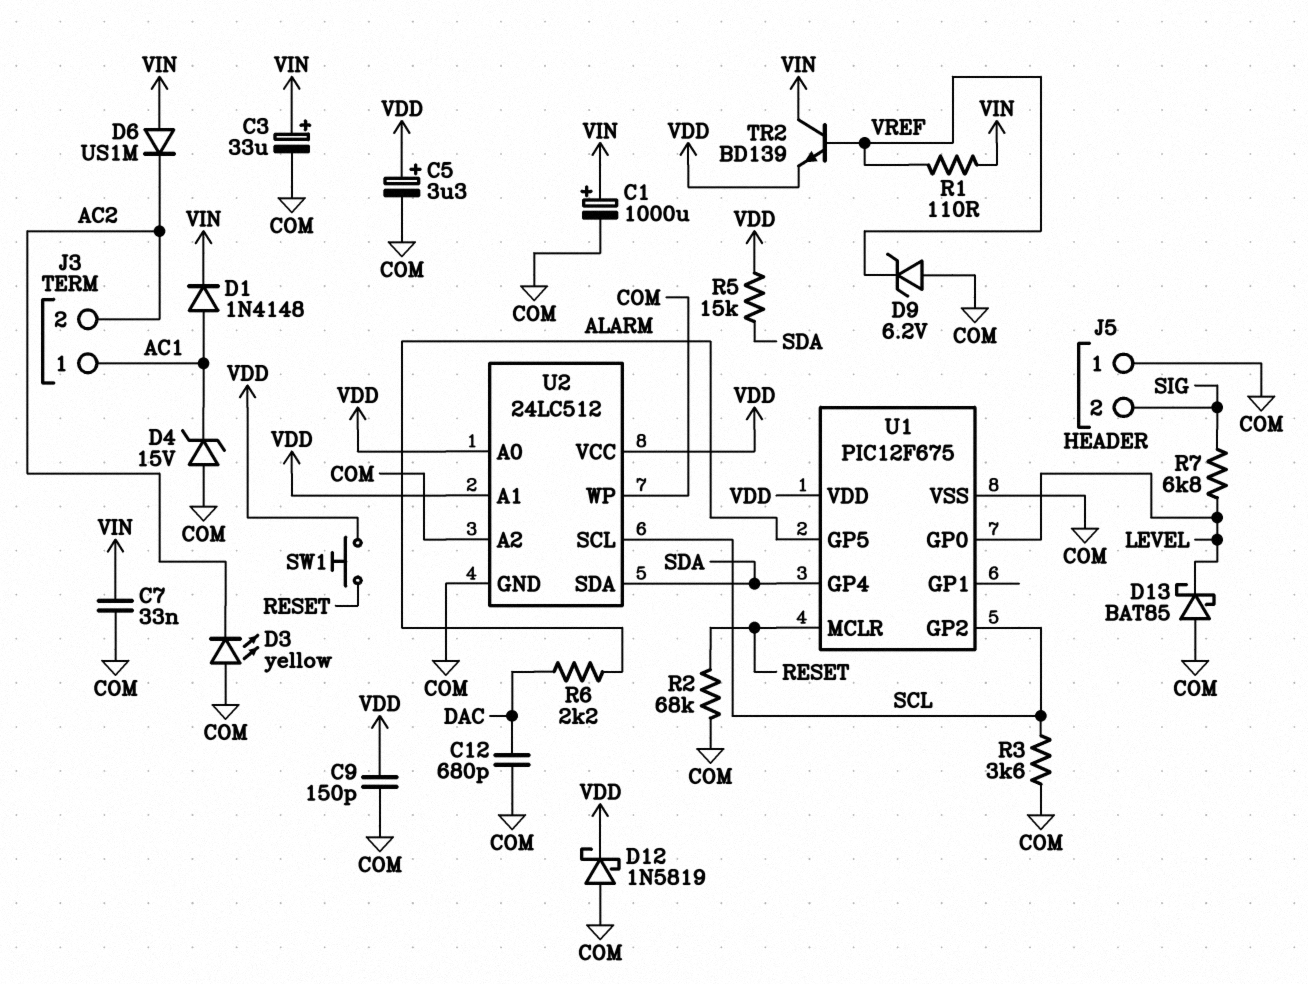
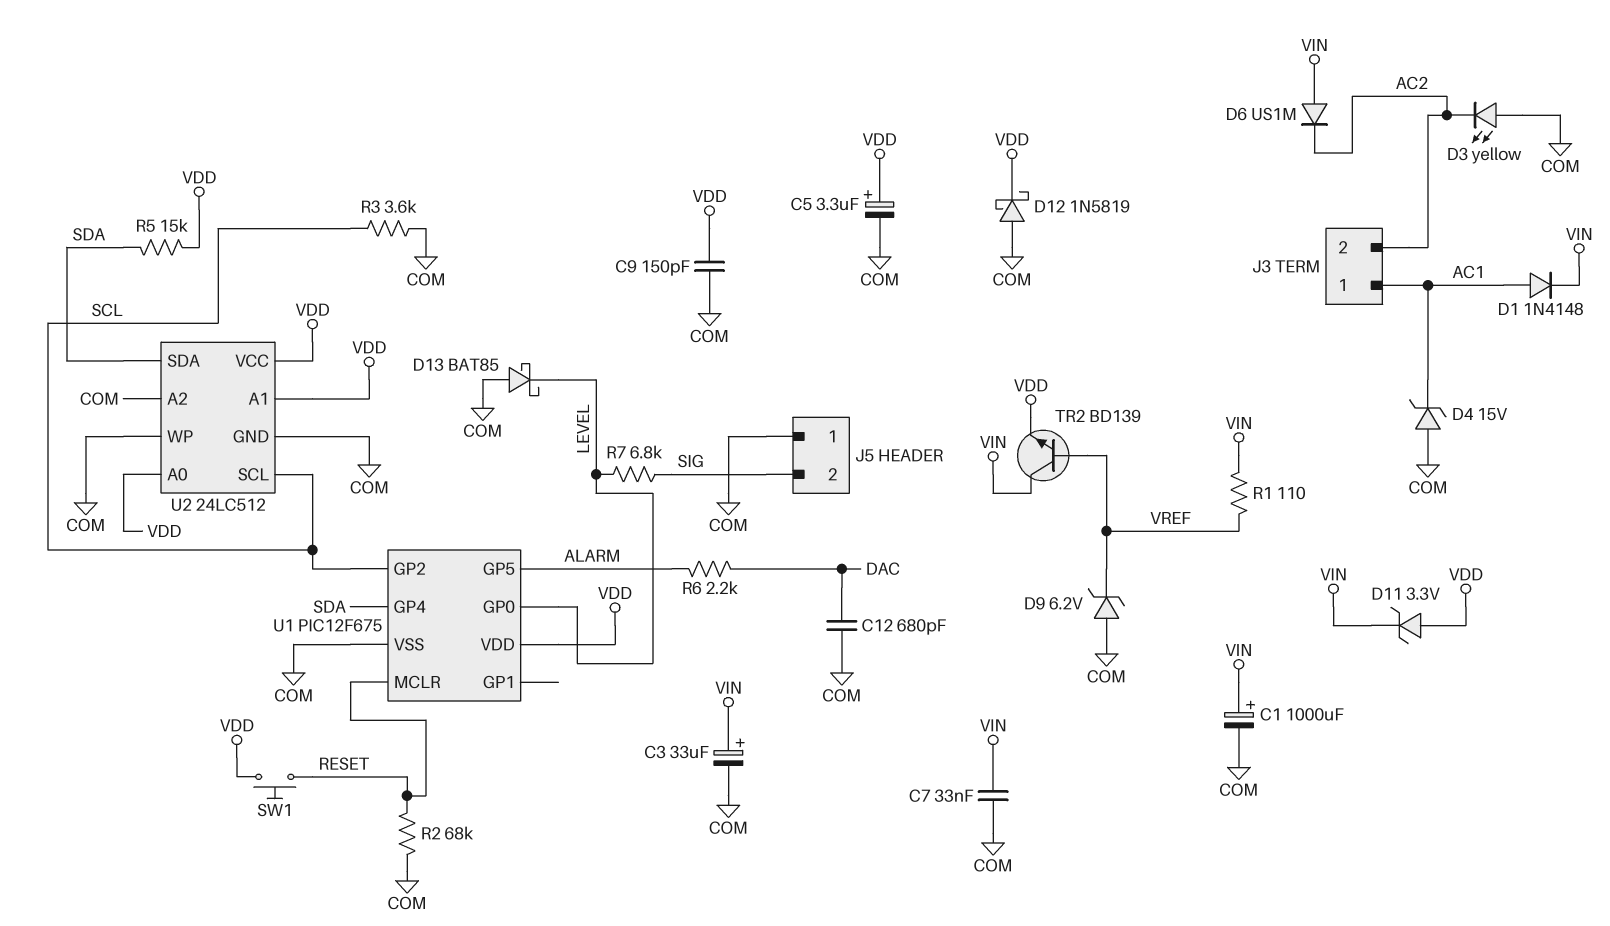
D11: none -> zener 3.3V (A VDD, K VIN)

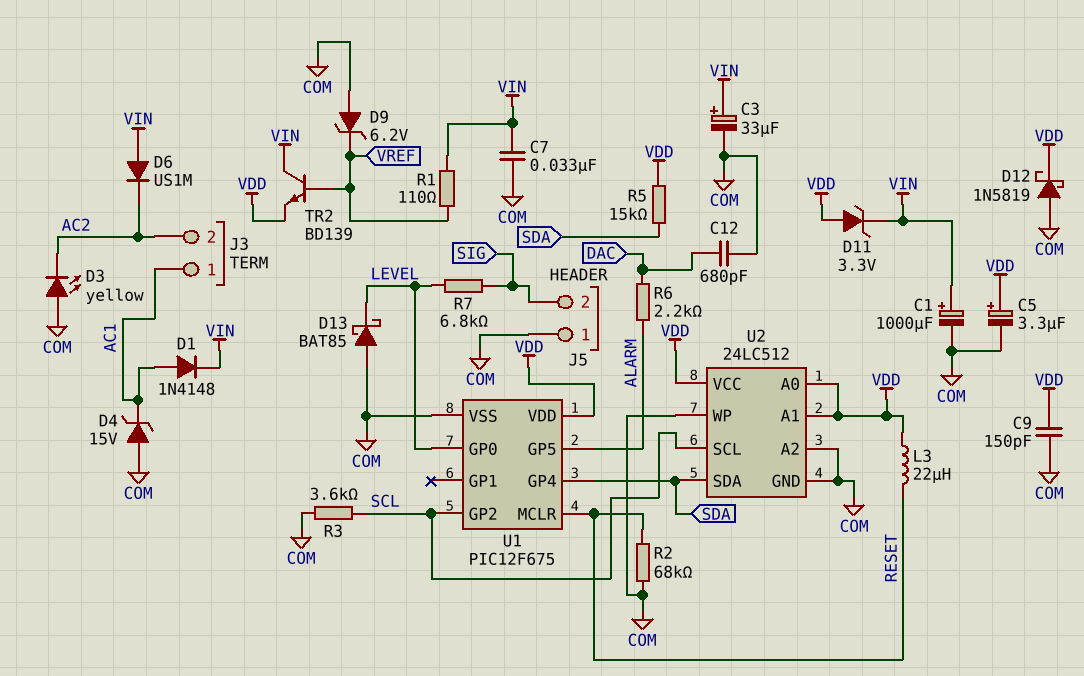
L3: none -> 22uH (RESET, VDD)
SW1: button (RESET, VDD) -> none

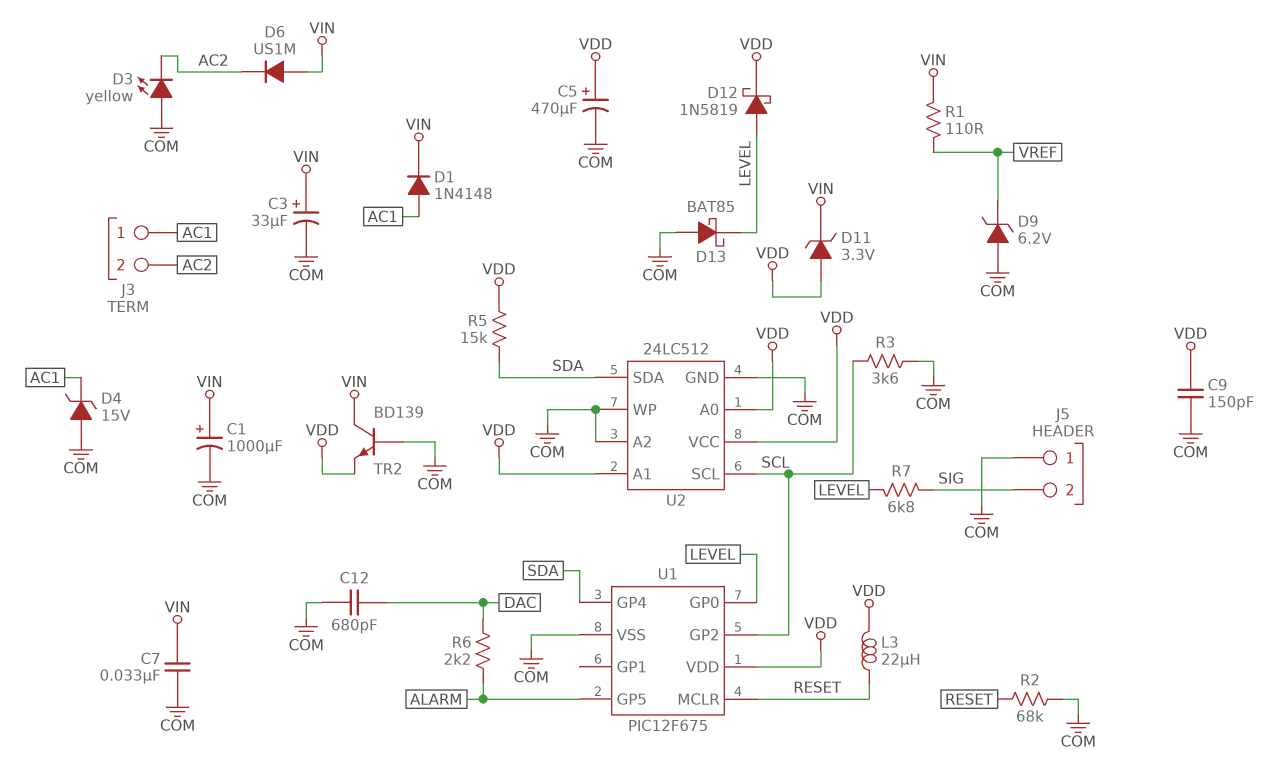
C5: 3.3uF (plus VDD, minus COM) -> 470uF (plus VDD, minus COM)
D12: schottky 1N5819 (A COM, K VDD) -> schottky 1N5819 (A LEVEL, K VDD)
TR2: NPN BD139 (B VREF, C VIN, E VDD) -> NPN BD139 (B COM, C VIN, E VDD)

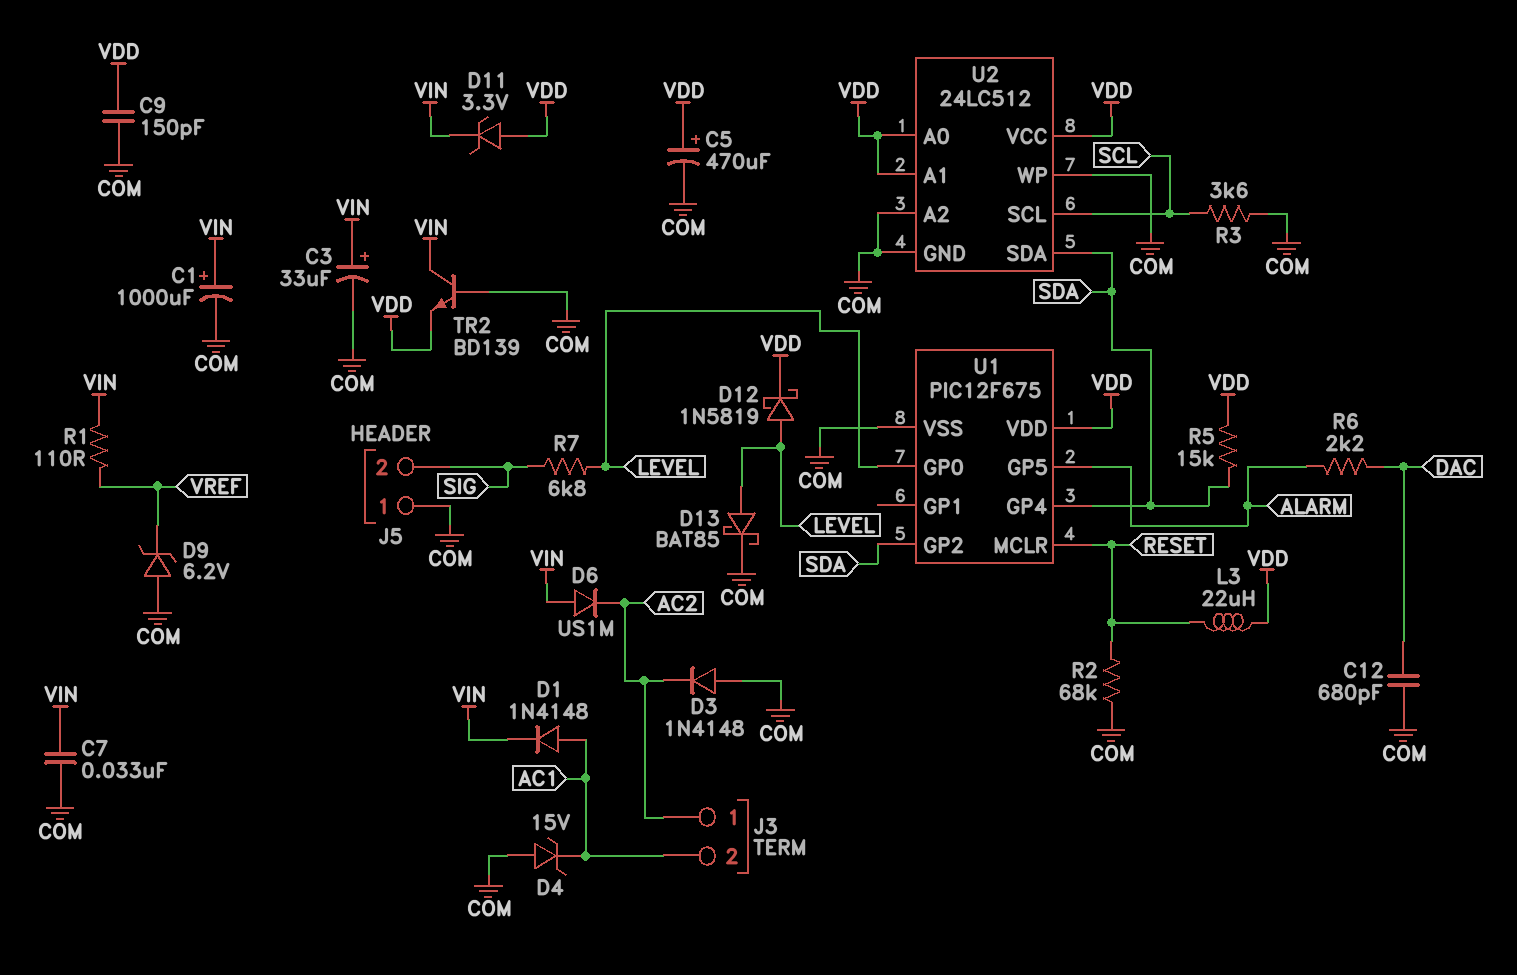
D3: LED yellow (A COM, K AC2) -> diode 1N4148 (A COM, K AC2)
D13: schottky BAT85 (A COM, K LEVEL) -> schottky BAT85 (A LEVEL, K COM)
J3 pin 1: AC1 -> AC2
J3 pin 2: AC2 -> AC1
U1 pin GP2: SCL -> SDA

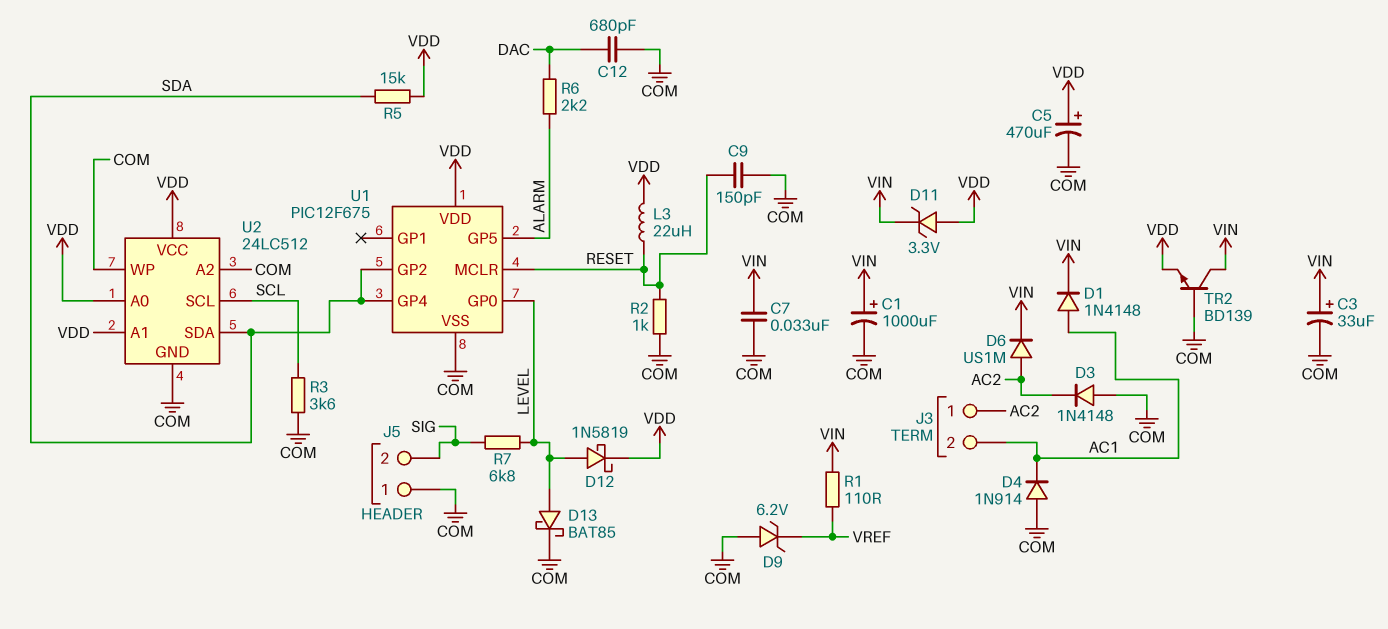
C9: 150pF (COM, VDD) -> 150pF (COM, RESET)
D4: zener 15V (A COM, K AC1) -> diode 1N914 (A COM, K AC1)
D6: diode US1M (A VIN, K AC2) -> diode US1M (A AC2, K VIN)
R2: 68k (COM, RESET) -> 1k (COM, RESET)

